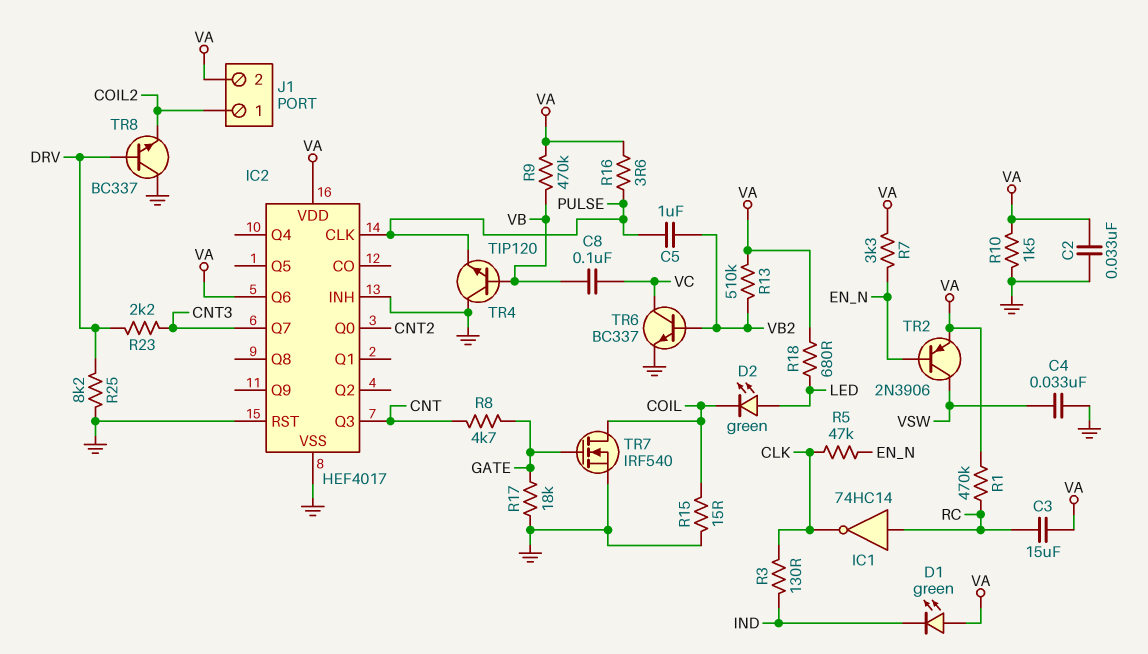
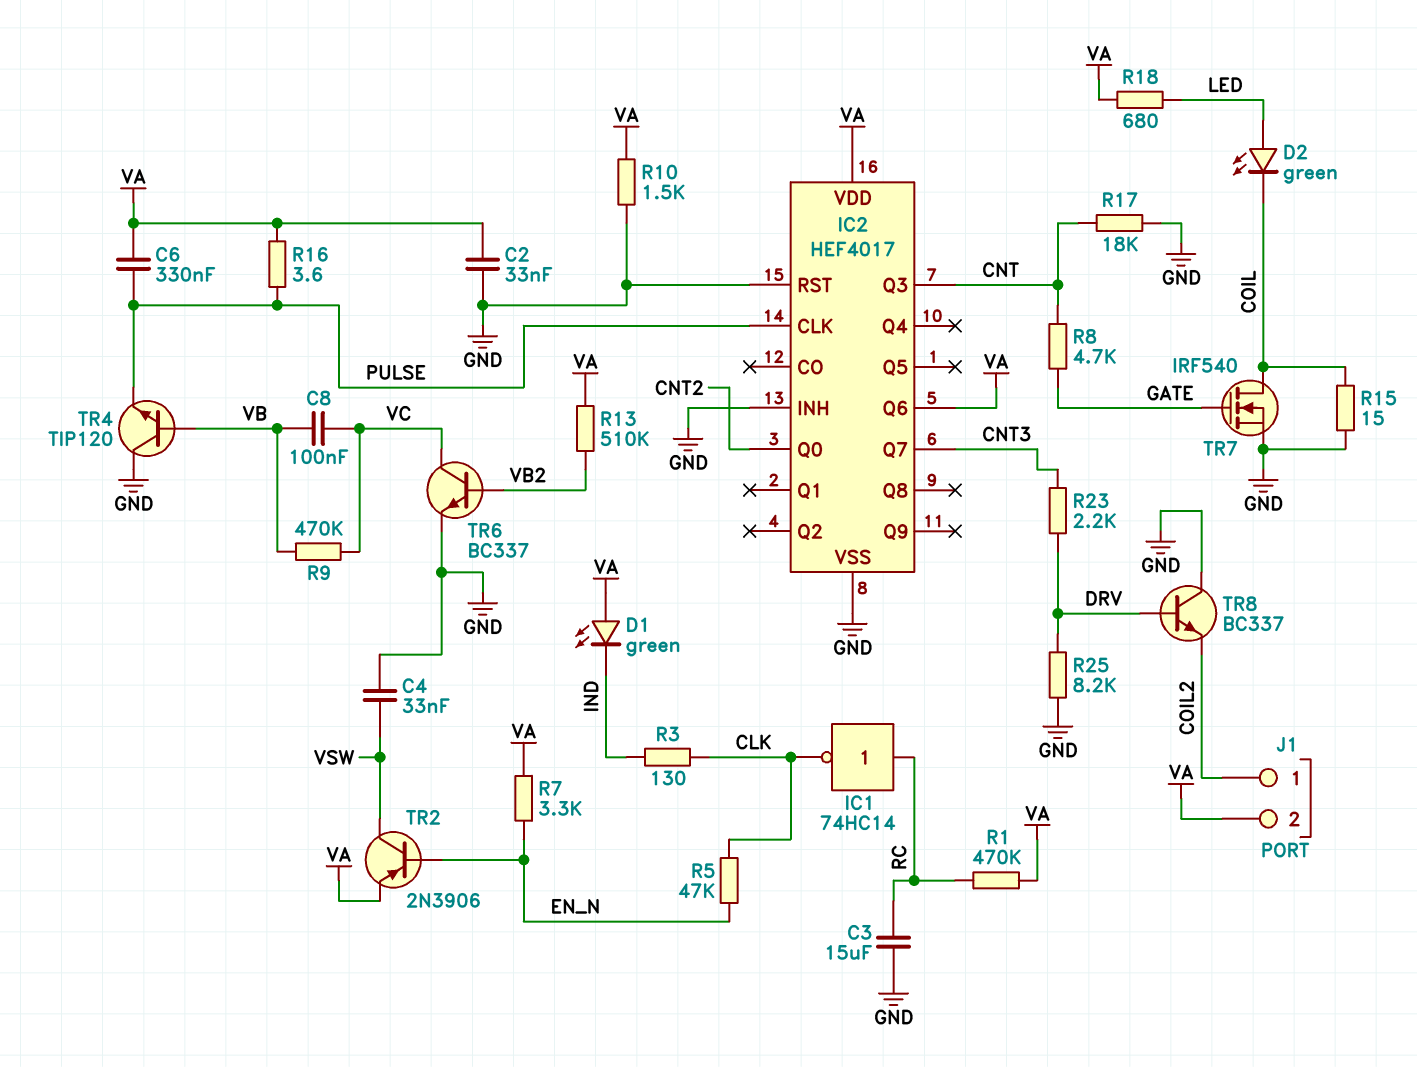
C3: 15uF (RC, VA) -> 15uF (GND, RC)
C5: 1uF (PULSE, VB2) -> none
C6: none -> 330nF (PULSE, VA)
R9: 470k (VA, VB) -> 470k (VB, VC)
R17: 18k (GATE, GND) -> 18k (CNT, GND)

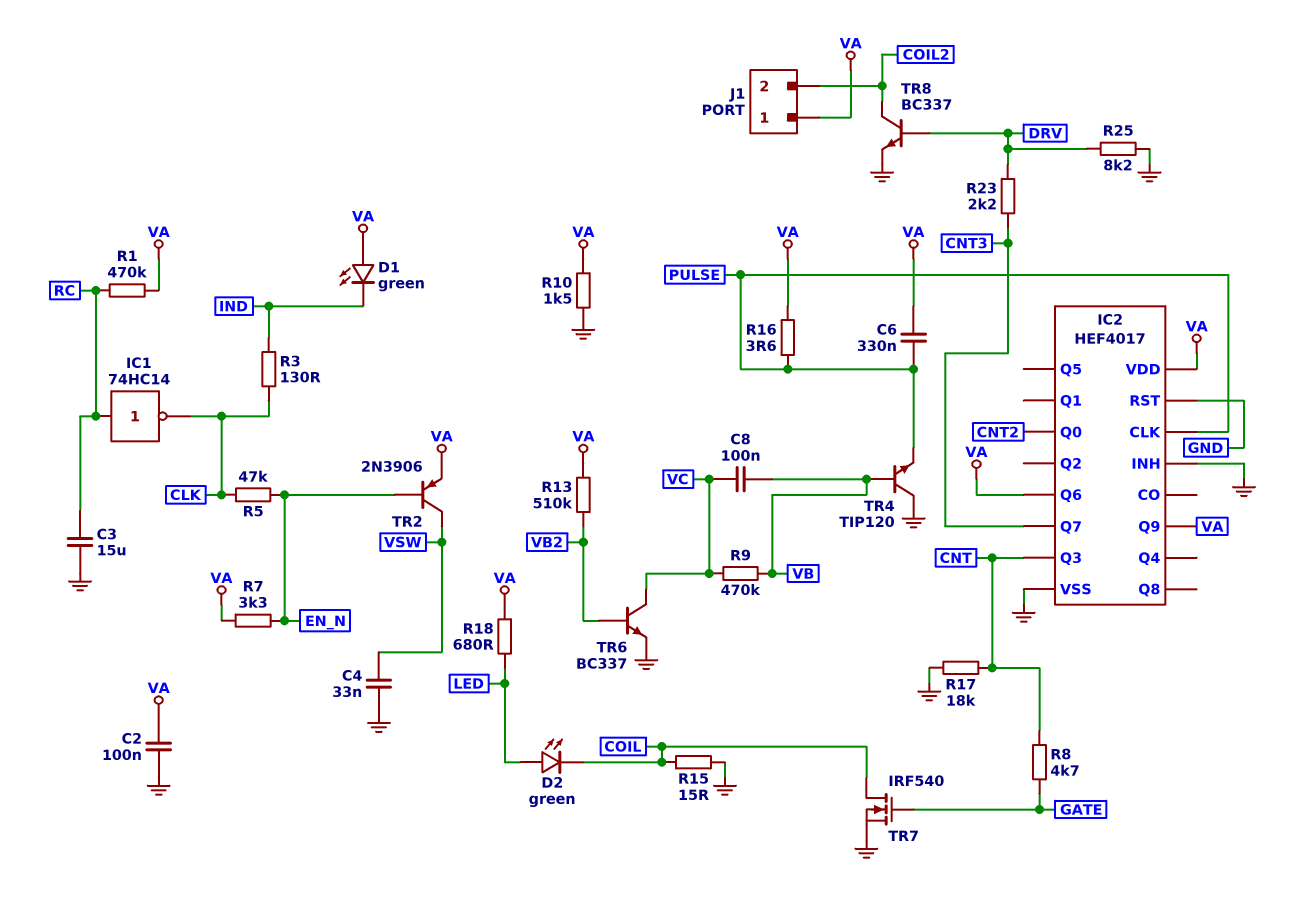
C2: 33nF (GND, VA) -> 100nF (GND, VA)
IC2 pin Q9: none -> VA
J1 pin 1: COIL2 -> VA
J1 pin 2: VA -> COIL2
TR8: NPN BC337 (B DRV, C GND, E COIL2) -> NPN BC337 (B DRV, C COIL2, E GND)

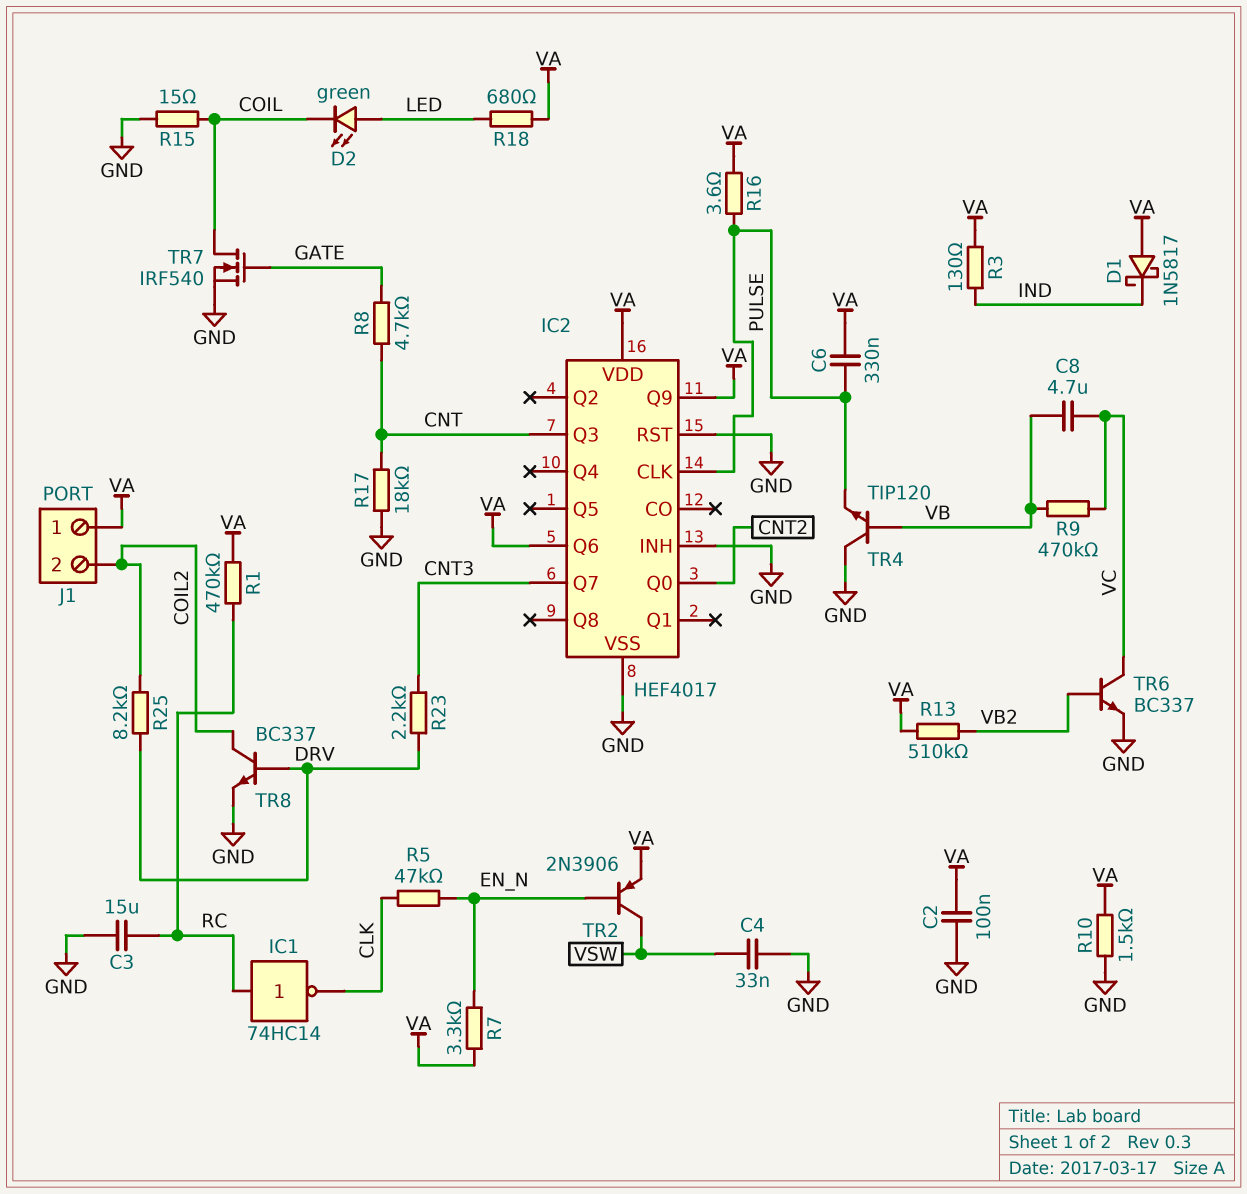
C8: 100nF (VB, VC) -> 4.7uF (VB, VC)
D1: LED green (A VA, K IND) -> schottky 1N5817 (A VA, K IND)
R3: 130 (CLK, IND) -> 130 (IND, VA)
R25: 8.2k (DRV, GND) -> 8.2k (COIL2, DRV)

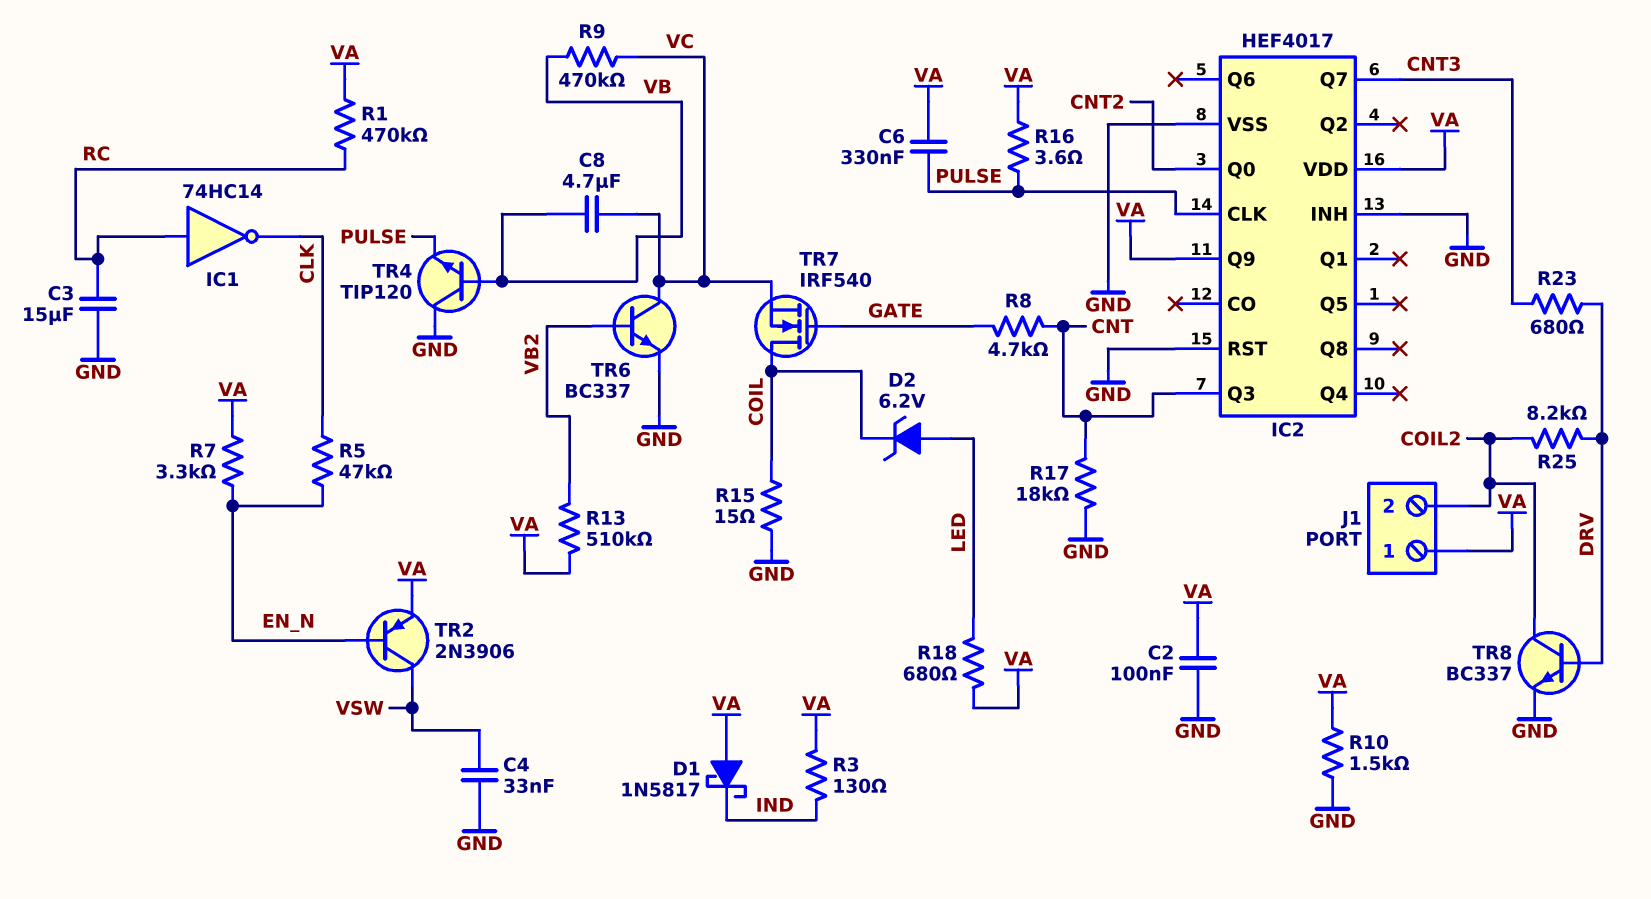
D2: LED green (A LED, K COIL) -> zener 6.2V (A LED, K COIL)
IC2 pin Q6: VA -> none
R23: 2.2k (CNT3, DRV) -> 680 (CNT3, DRV)
TR7: NMOS IRF540 (G GATE, D COIL, S GND) -> NMOS IRF540 (G GATE, D COIL, S VC)

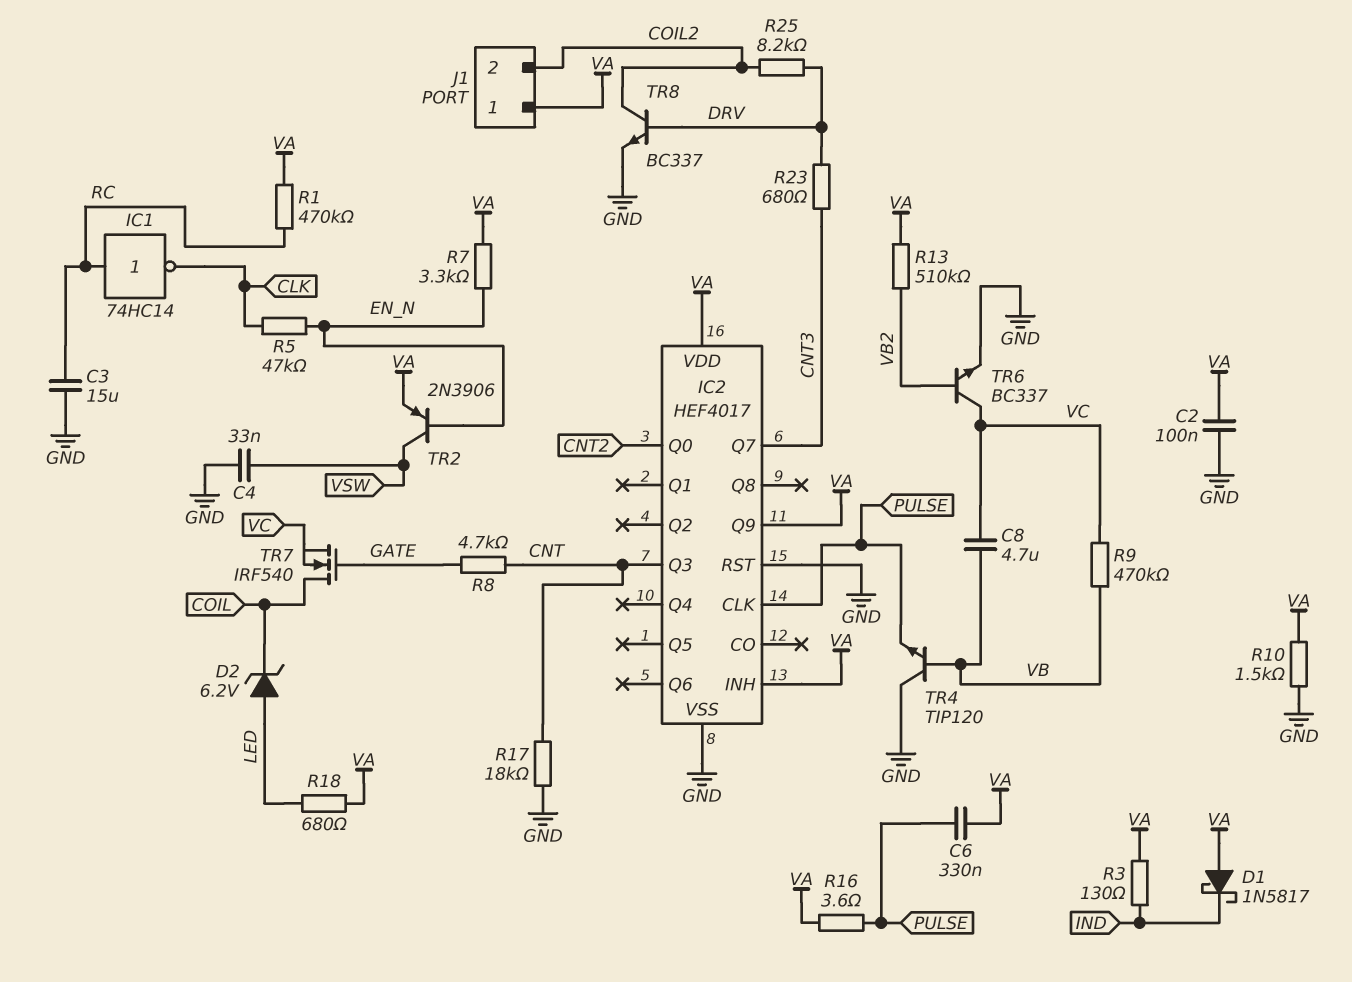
IC2 pin INH: GND -> VA
R15: 15 (COIL, GND) -> none

